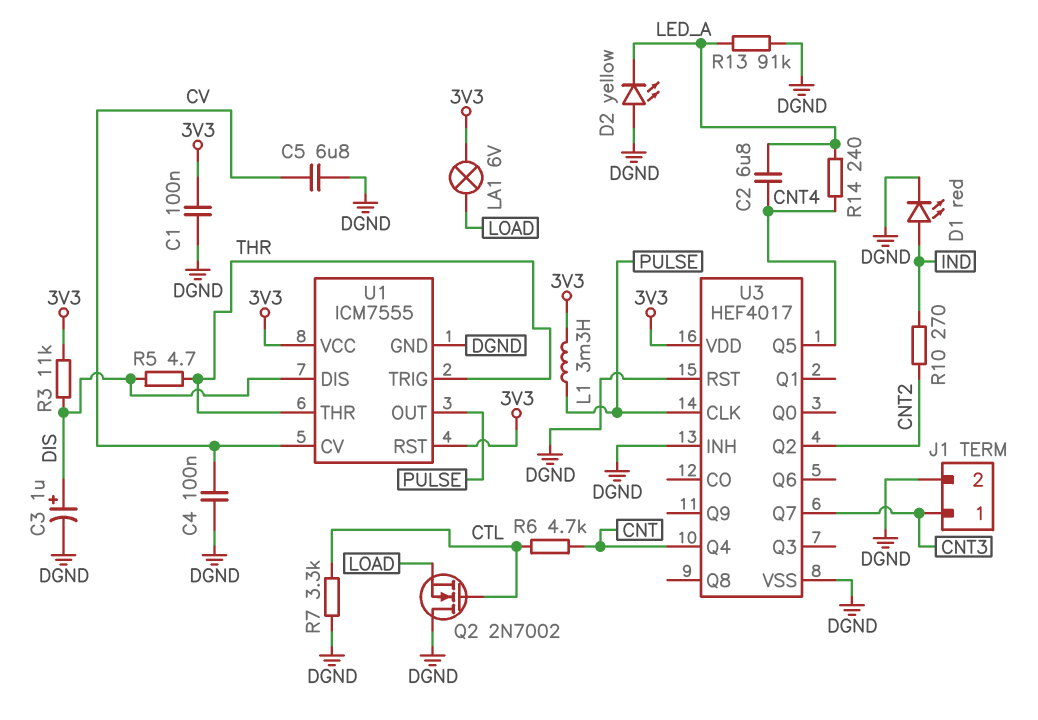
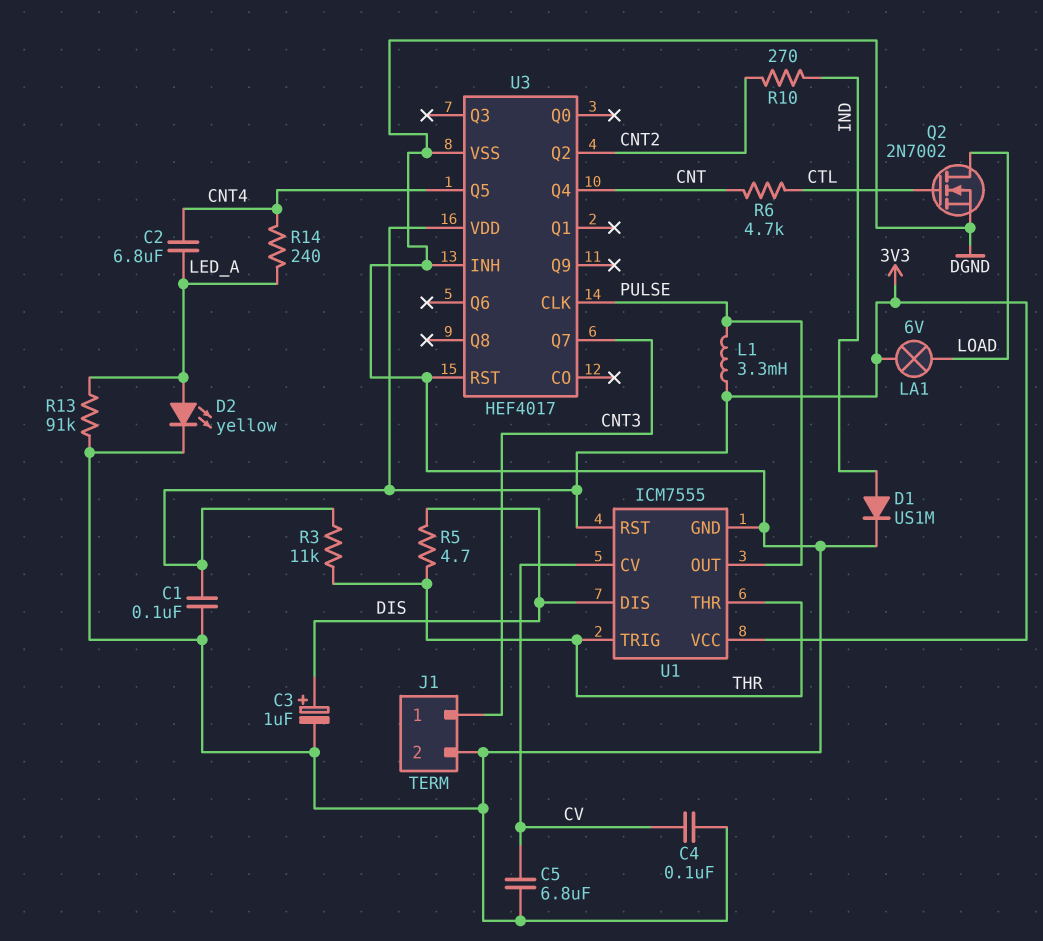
D1: LED red (A IND, K DGND) -> diode US1M (A IND, K DGND)
D2: LED yellow (A DGND, K LED_A) -> LED yellow (A LED_A, K DGND)
Q2: NMOS 2N7002 (G CTL, D DGND, S LOAD) -> NMOS 2N7002 (G CTL, D LOAD, S DGND)
R3: 11k (3V3, DIS) -> 11k (3V3, THR)
R7: 3.3k (CTL, DGND) -> none

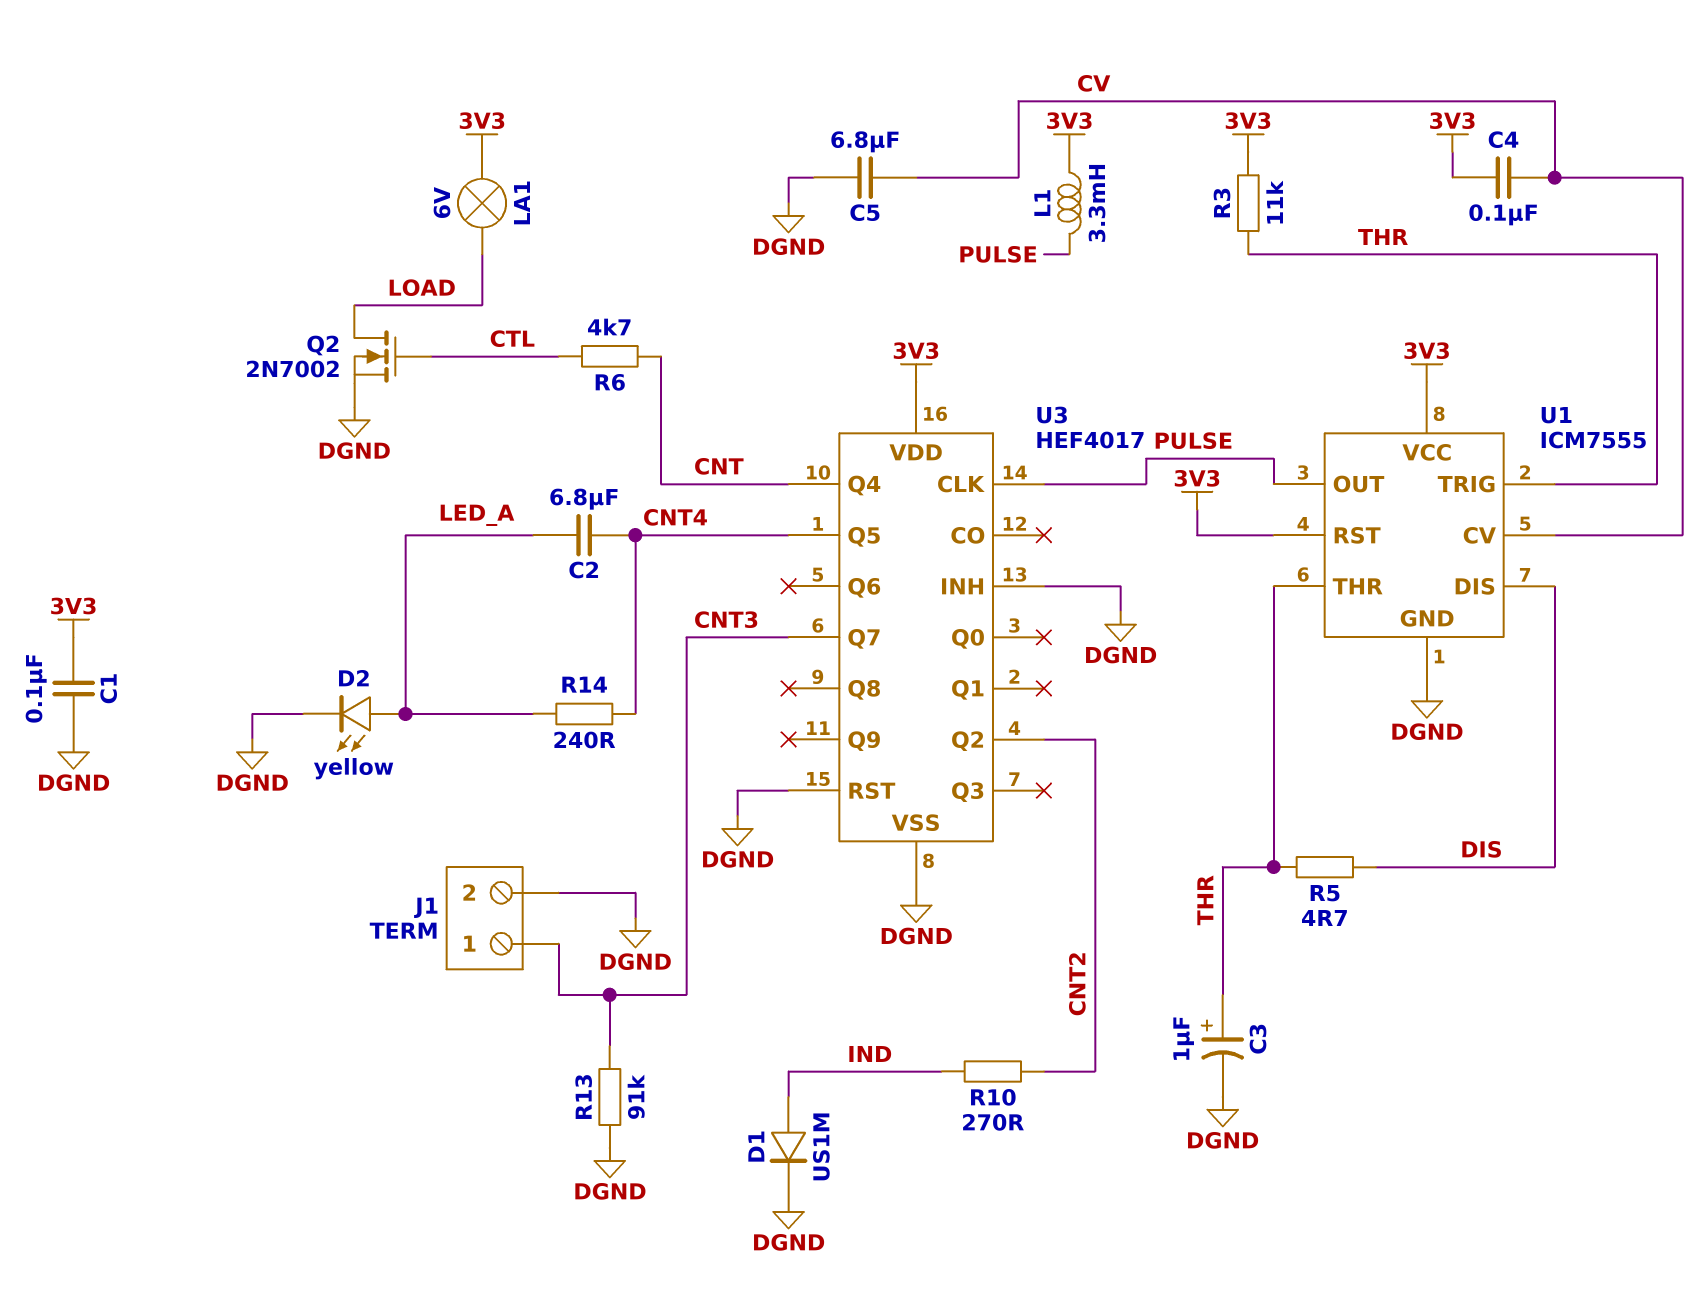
C3: 1uF (plus DIS, minus DGND) -> 1uF (plus THR, minus DGND)
C4: 100nF (CV, DGND) -> 100nF (3V3, CV)
R13: 91k (DGND, LED_A) -> 91k (CNT3, DGND)

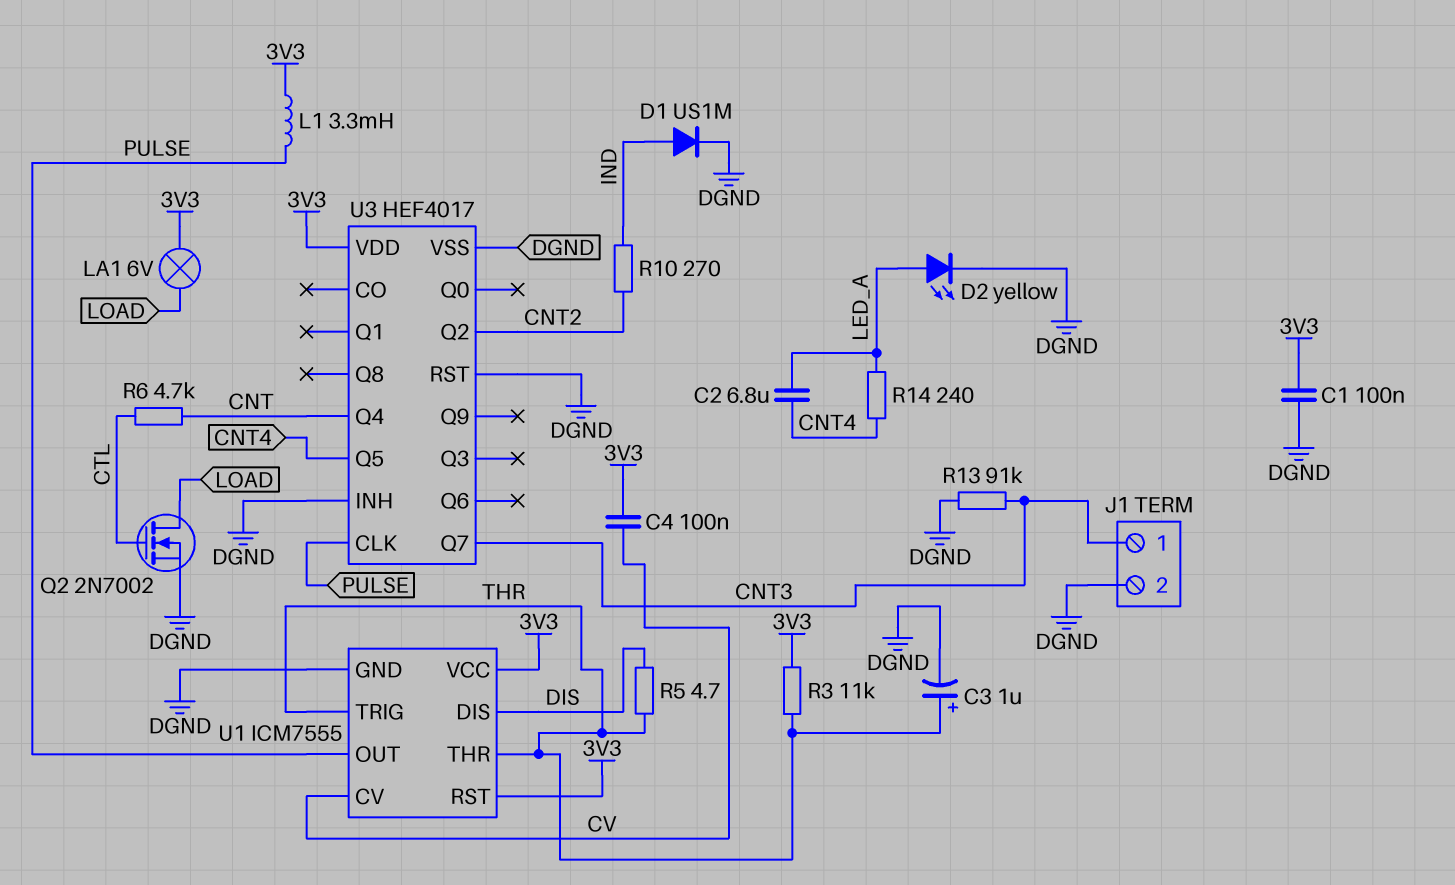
C5: 6.8uF (CV, DGND) -> none

